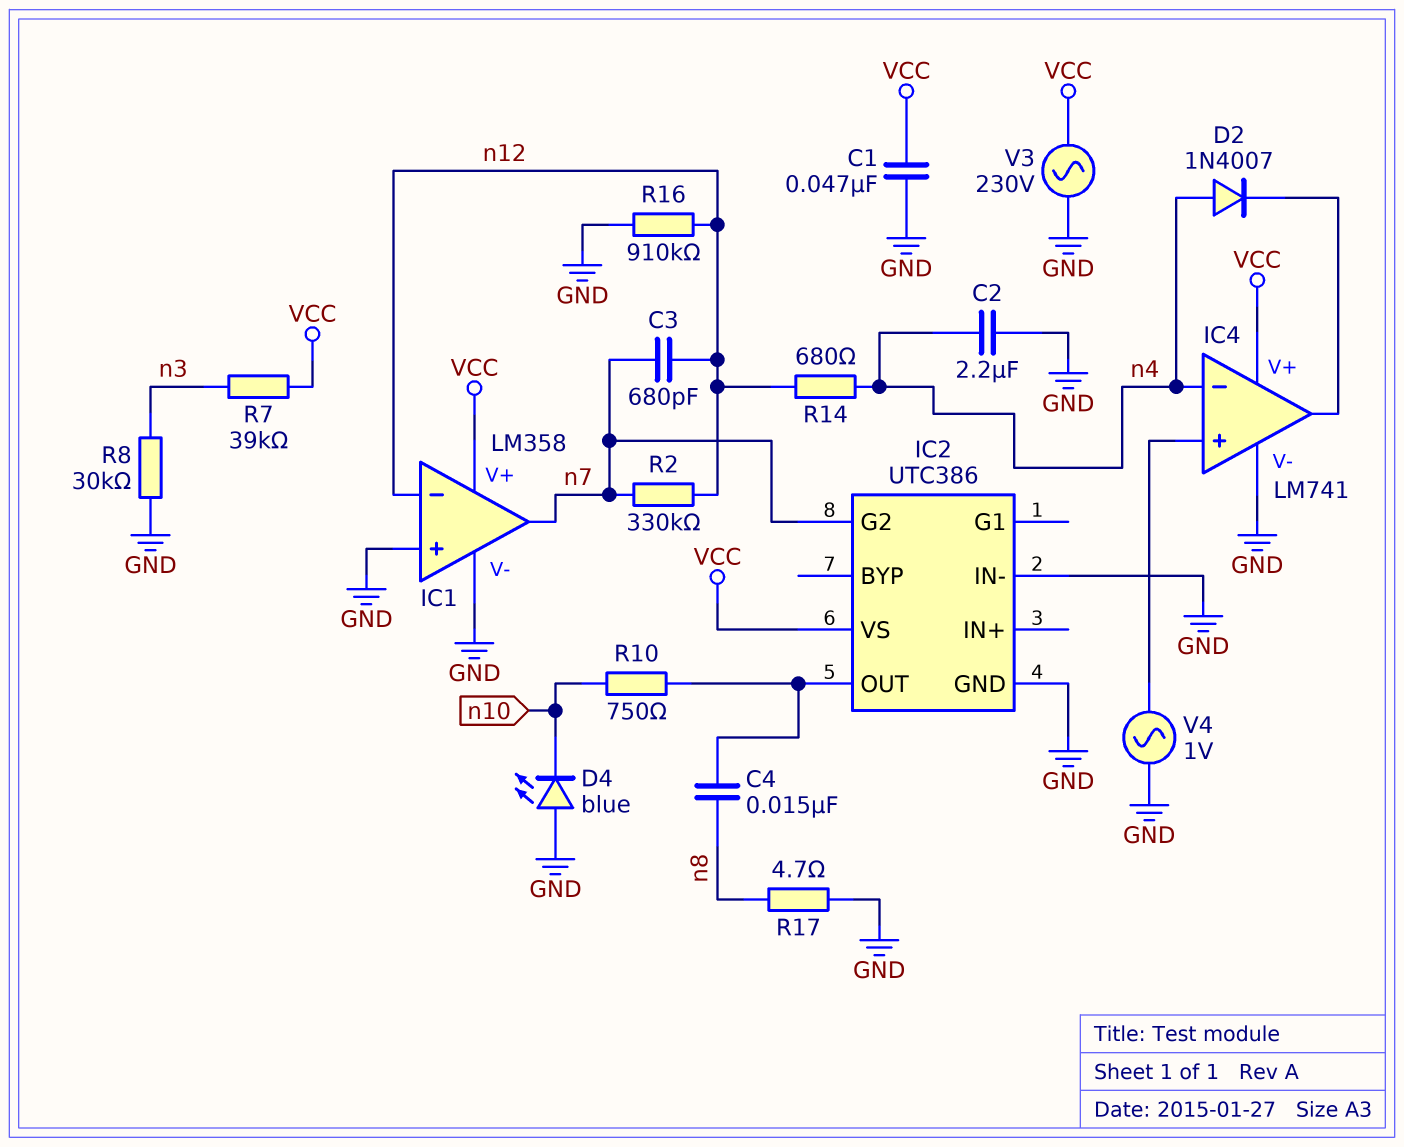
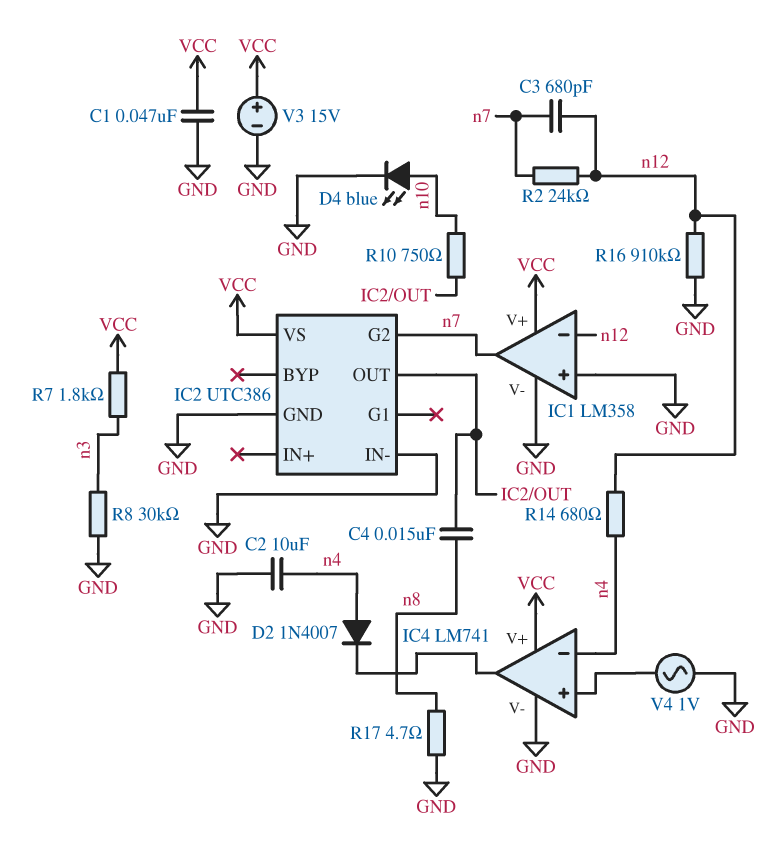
C2: 2.2uF (GND, n4) -> 10uF (GND, n4)
D4: LED blue (A GND, K n10) -> LED blue (A n10, K GND)
R2: 330k (n7, n12) -> 24k (n7, n12)
R7: 39k (VCC, n3) -> 1.8k (VCC, n3)
V3: AC 230V (GND, VCC) -> 15V (plus VCC, minus GND)

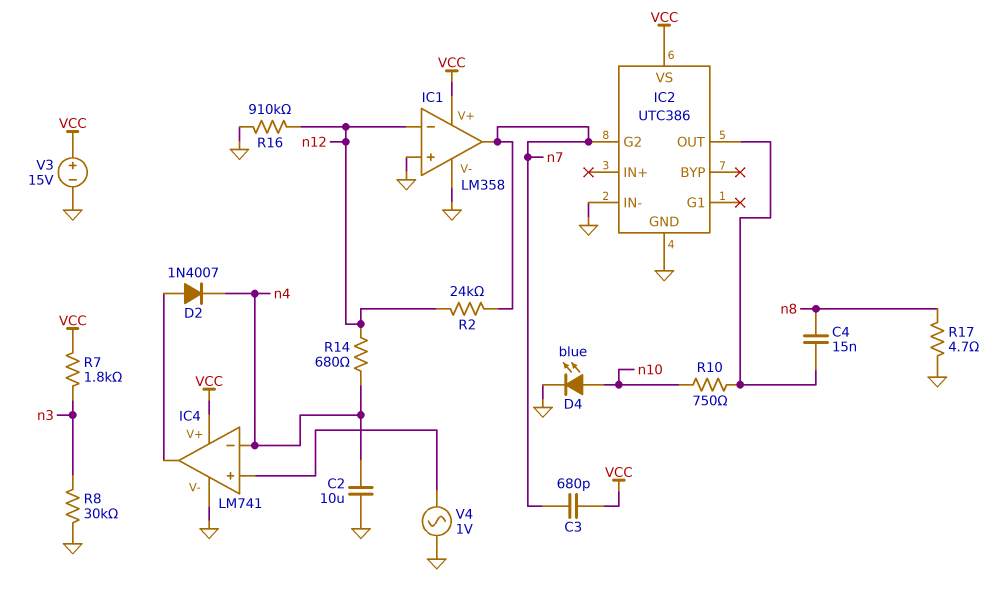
C1: 47nF (GND, VCC) -> none
C3: 680pF (n7, n12) -> 680pF (VCC, n7)
D2: diode 1N4007 (A n4, K IC4/out) -> diode 1N4007 (A IC4/out, K n4)

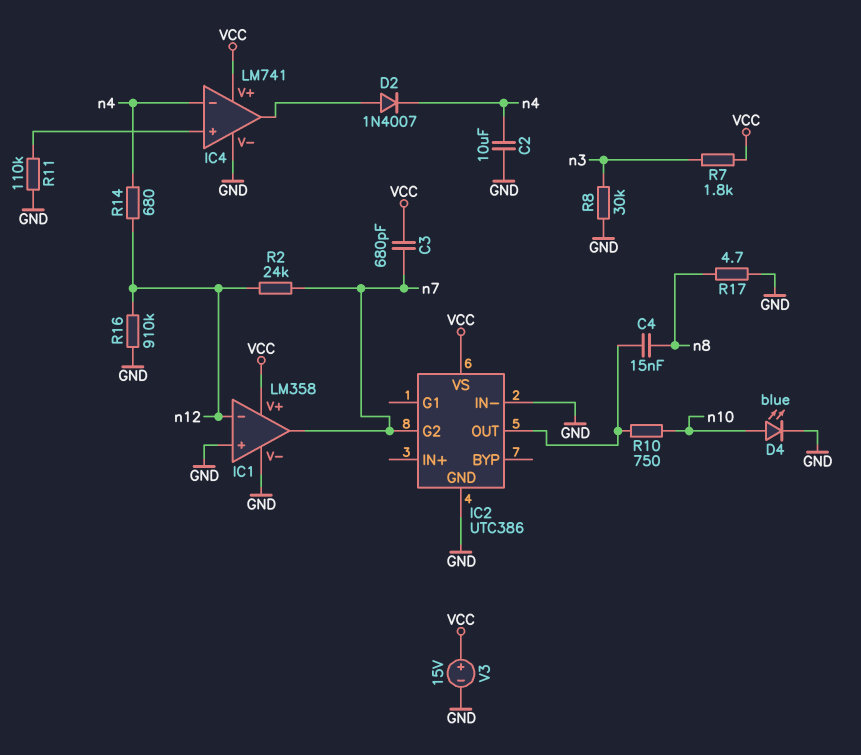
R11: none -> 110k (GND, IC4/in+)
V4: AC 1V (GND, IC4/in+) -> none

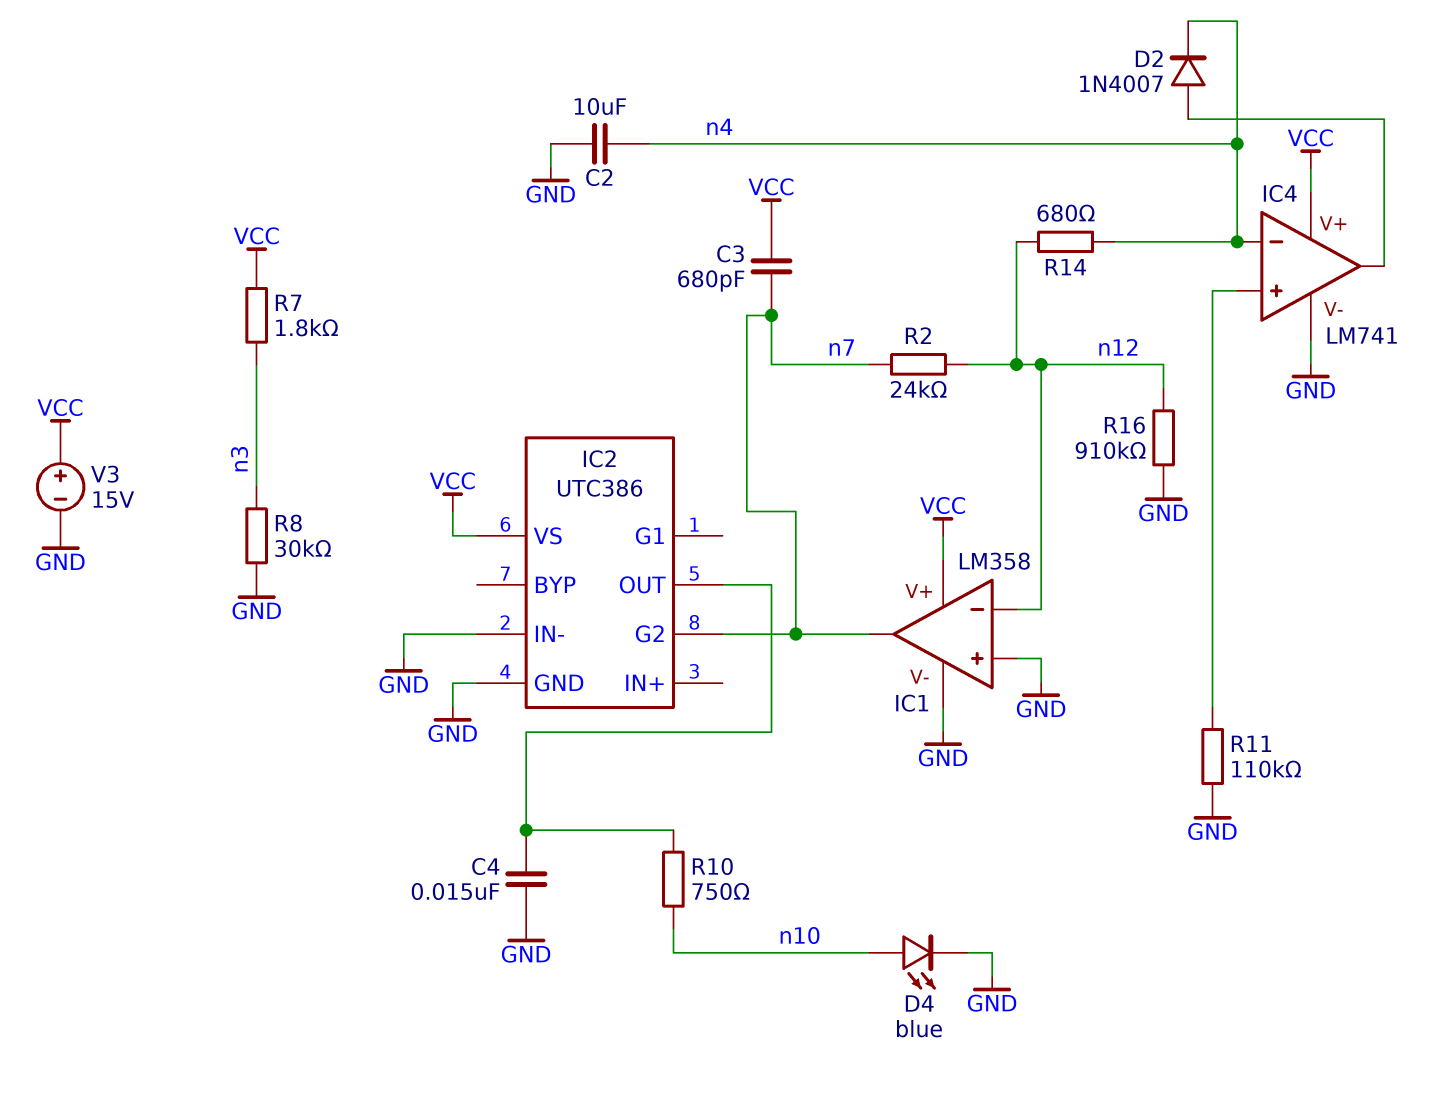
C4: 15nF (IC2/OUT, n8) -> 15nF (GND, IC2/OUT)
R17: 4.7 (GND, n8) -> none

